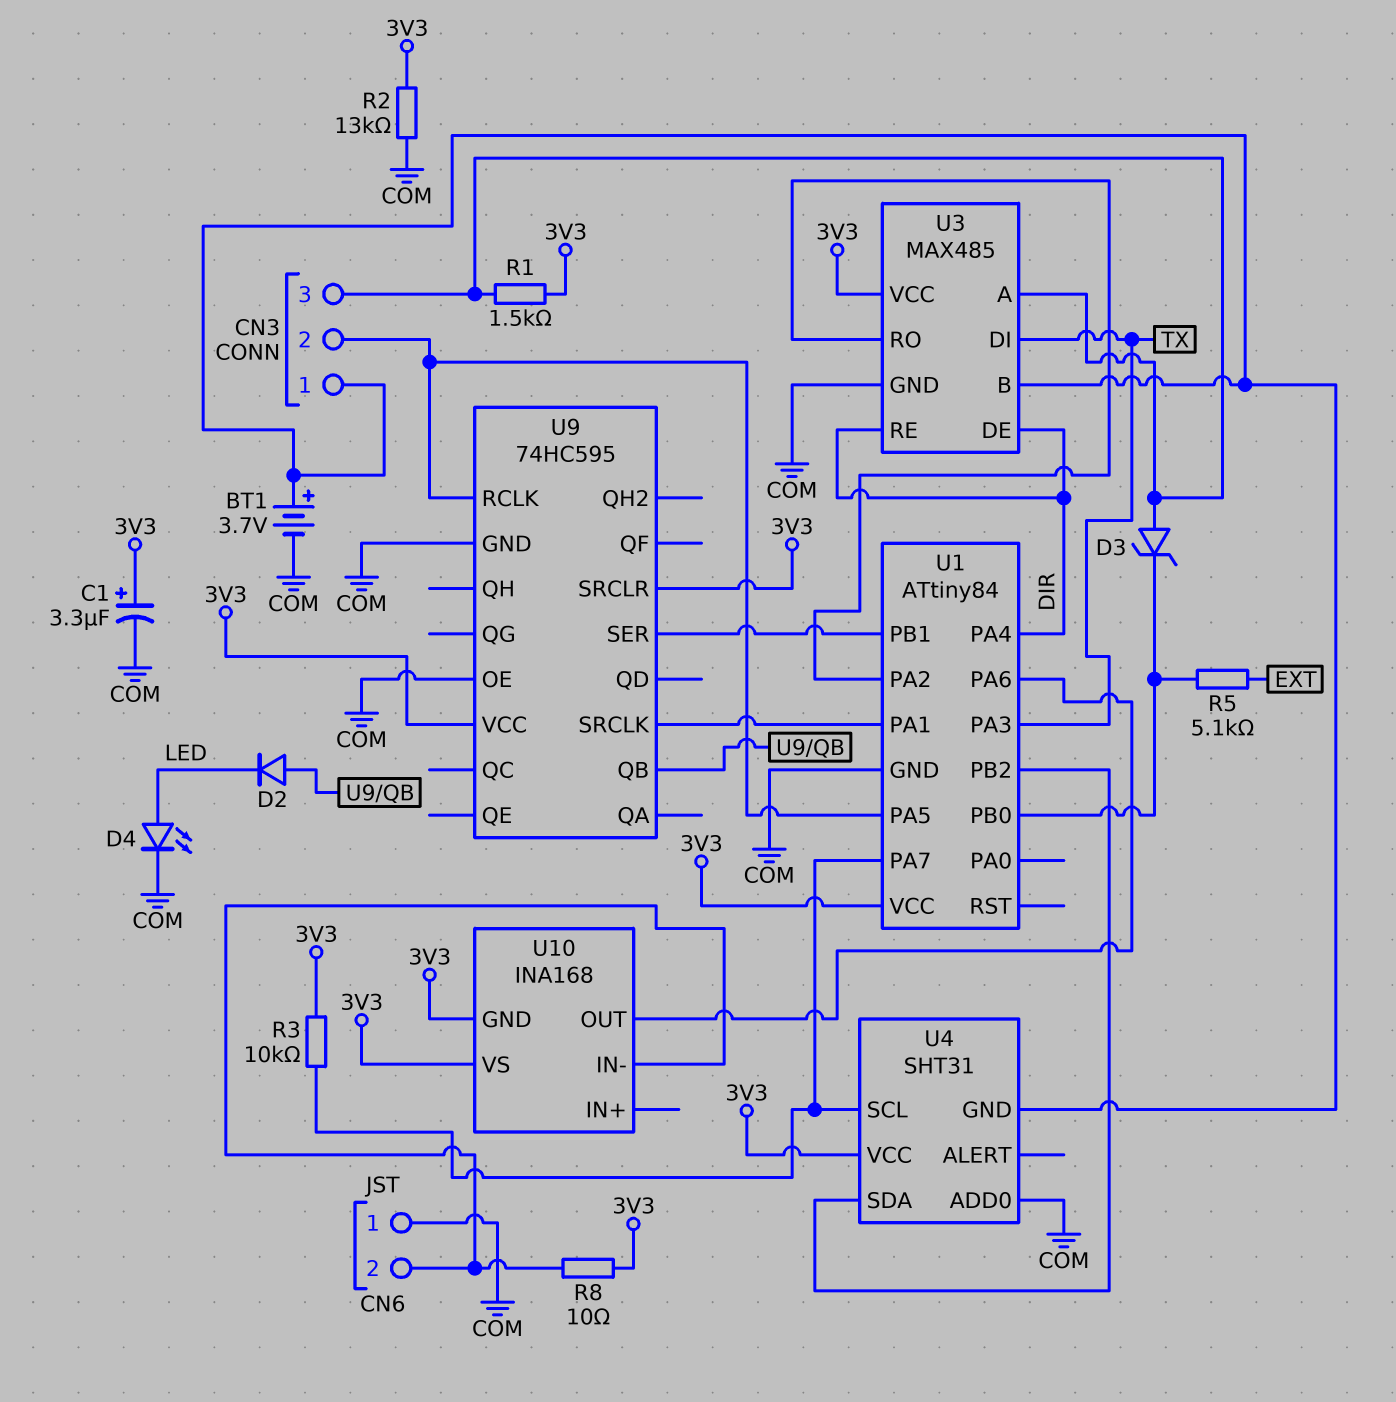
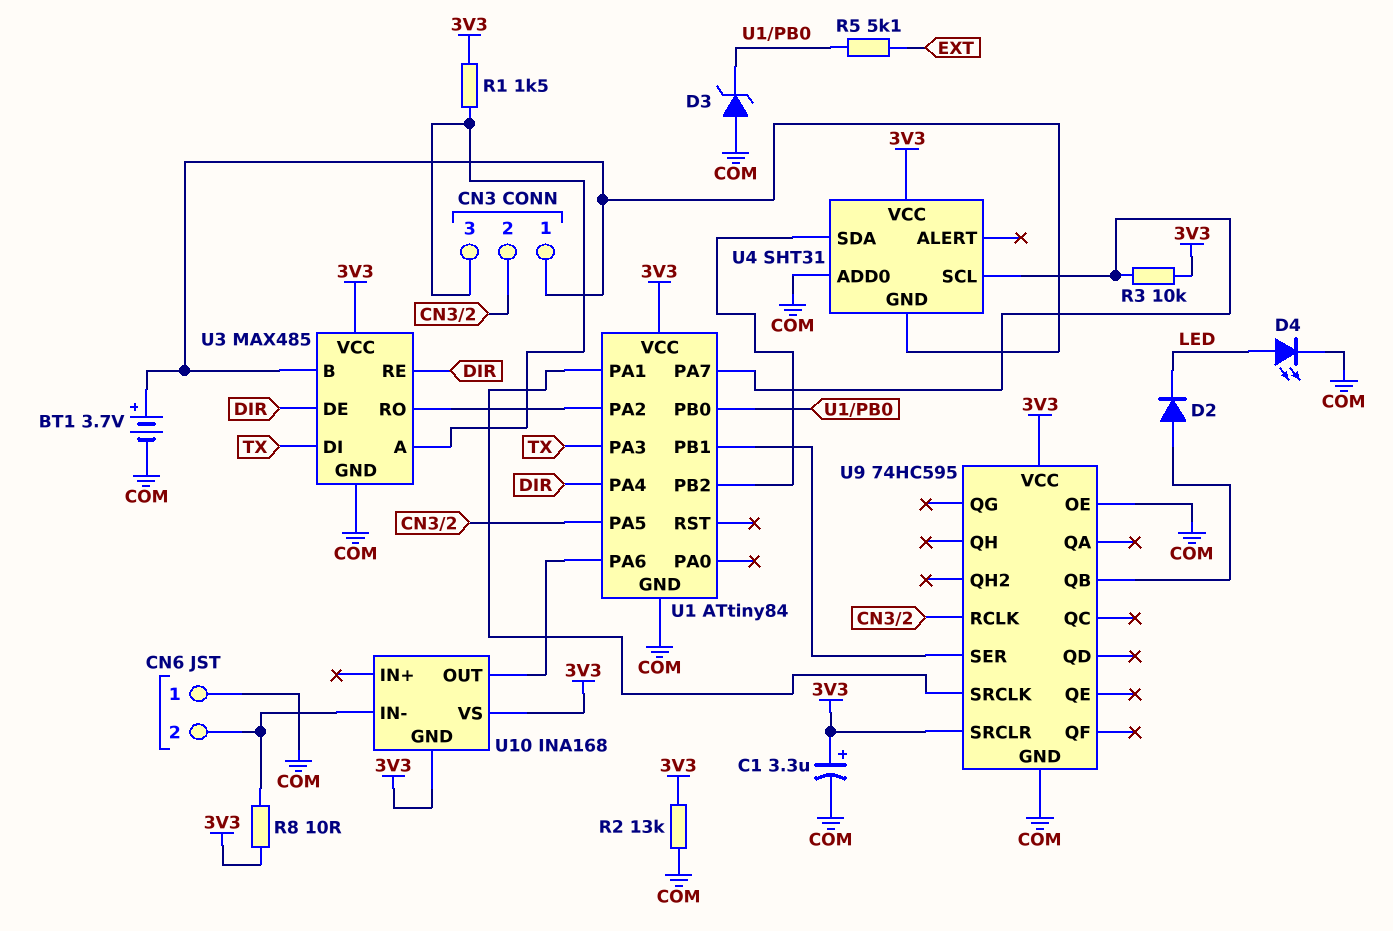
D3: zener (A CN3/3, K U1/PB0) -> zener (A COM, K U1/PB0)

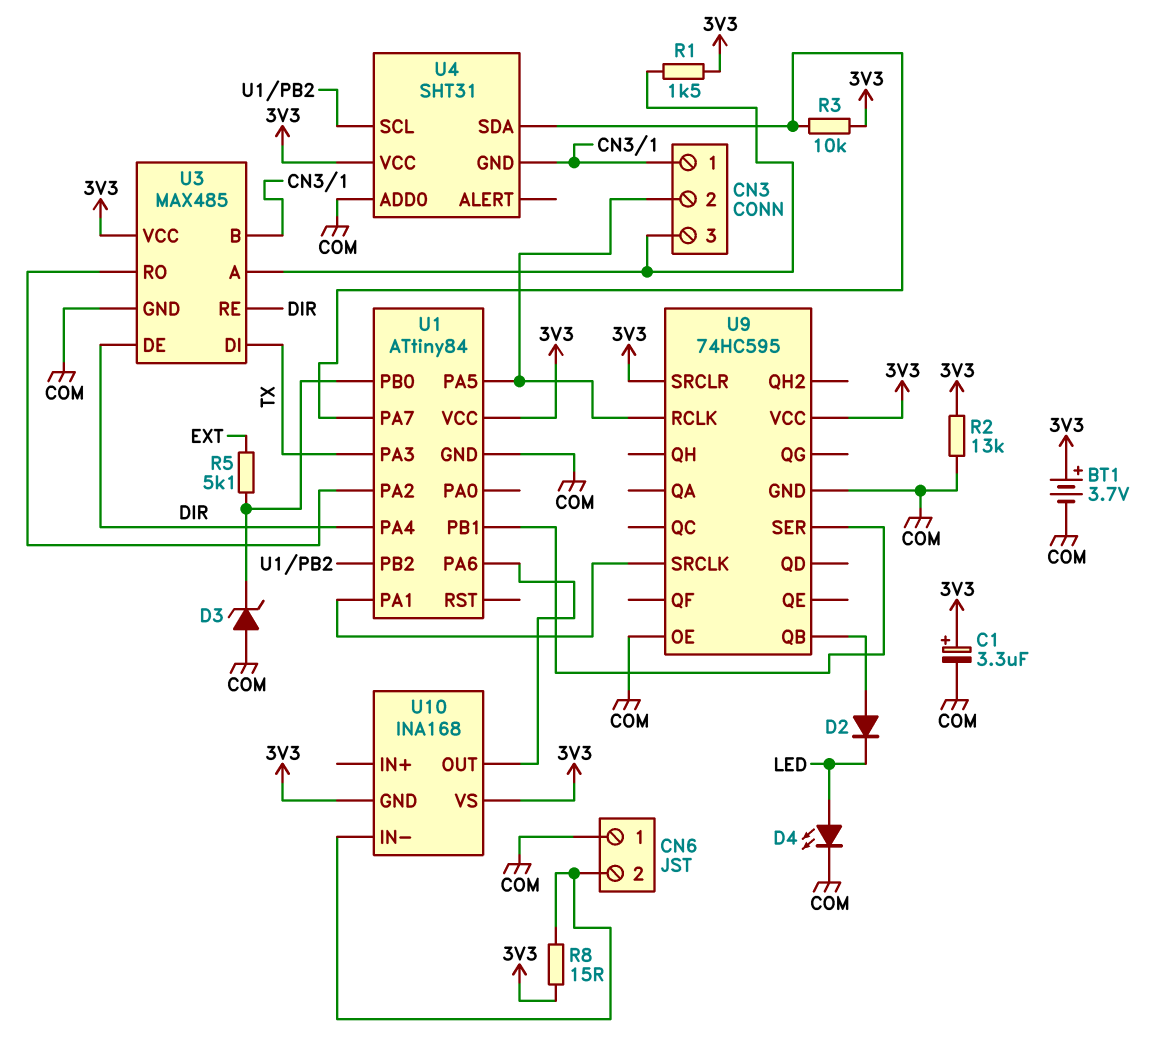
BT1: 3.7V (plus CN3/1, minus COM) -> 3.7V (plus 3V3, minus COM)
R8: 10 (3V3, CN6/2) -> 15 (3V3, CN6/2)
U4 pin SCL: U1/PA7 -> U1/PB2
U4 pin SDA: U1/PB2 -> U1/PA7

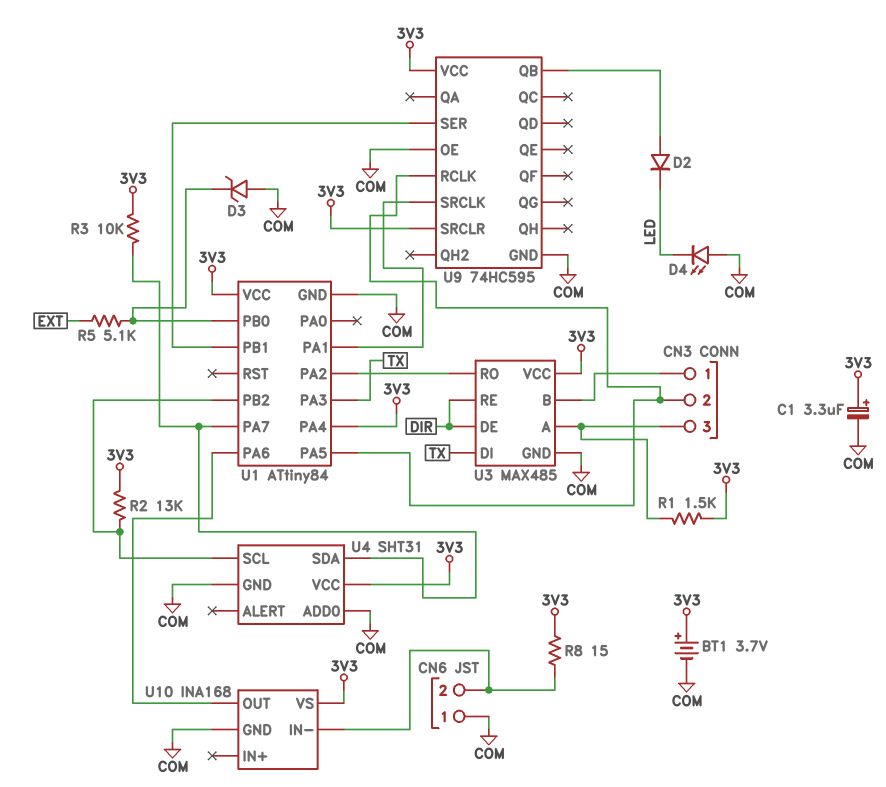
D4: LED (A LED, K COM) -> LED (A COM, K LED)
R2: 13k (3V3, COM) -> 13k (3V3, U1/PB2)
U1 pin PA4: DIR -> 3V3
U4 pin GND: CN3/1 -> COM
U10 pin GND: 3V3 -> COM

